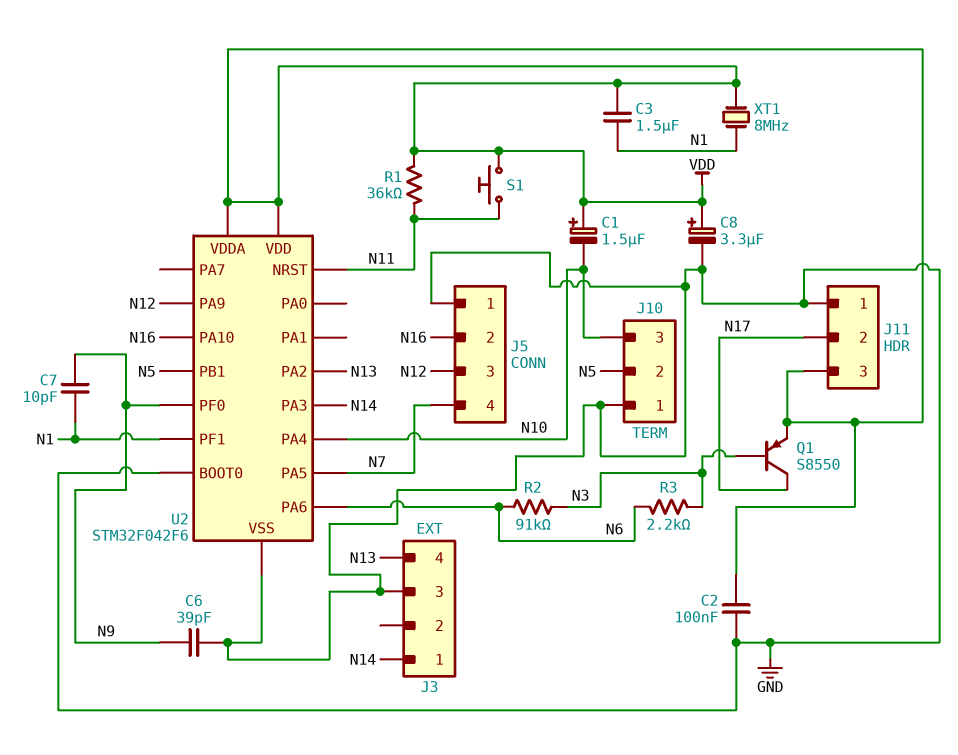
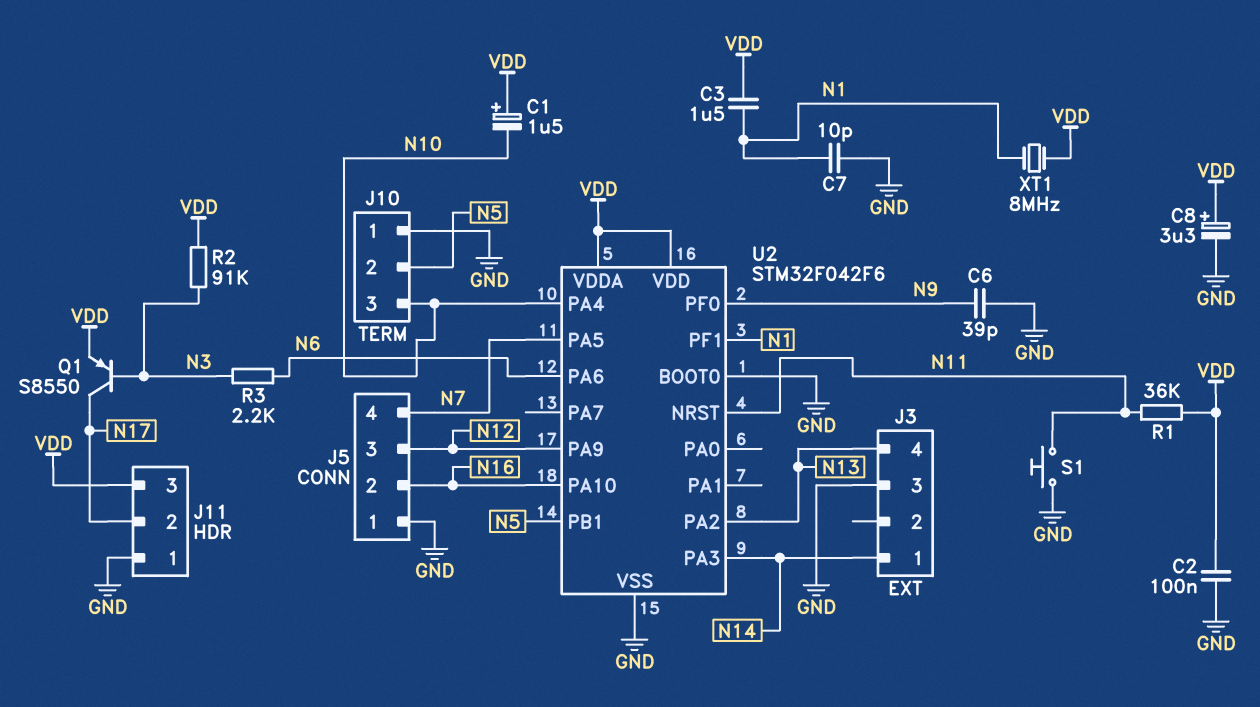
C7: 10pF (N1, N9) -> 10pF (GND, N1)
R2: 91k (N3, N6) -> 91k (N3, VDD)
S1: button (N11, VDD) -> button (GND, N11)

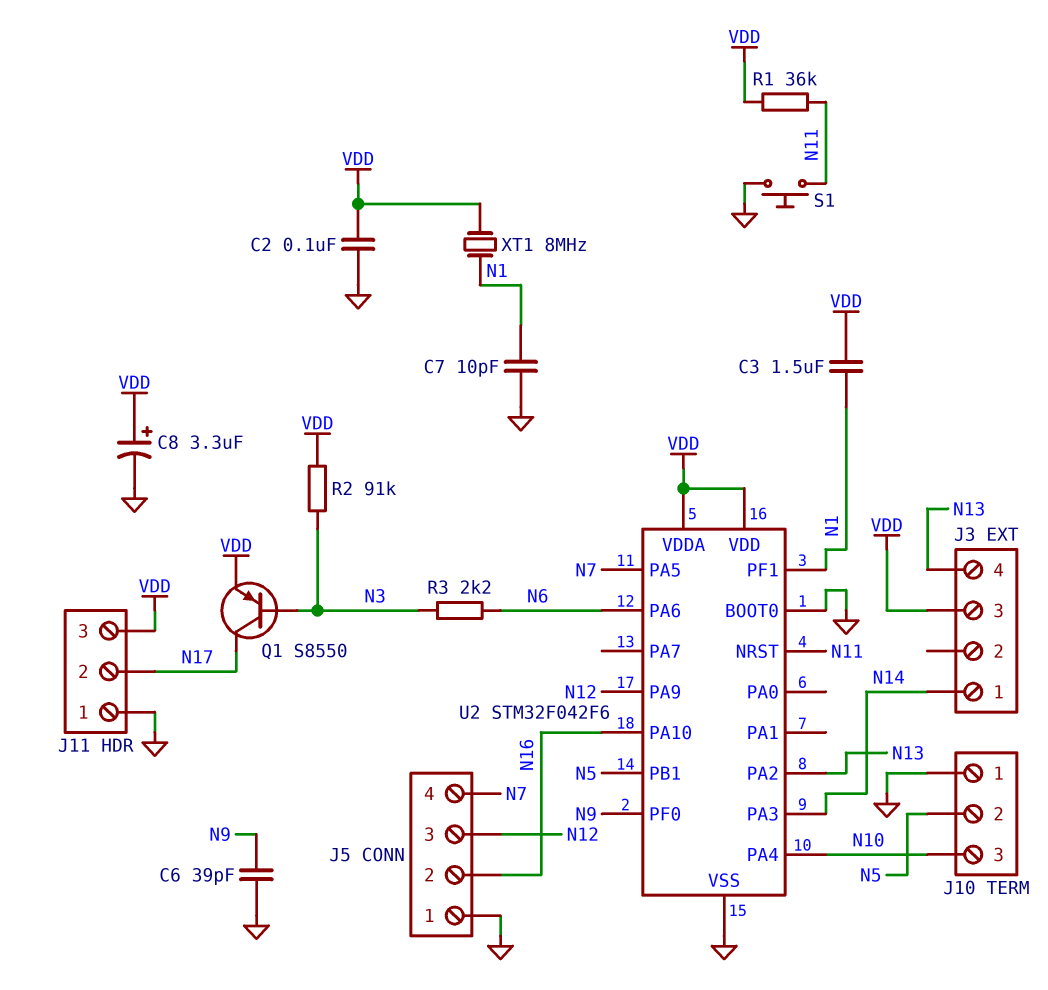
C1: 1.5uF (plus VDD, minus N10) -> none
J3 pin 3: GND -> VDD

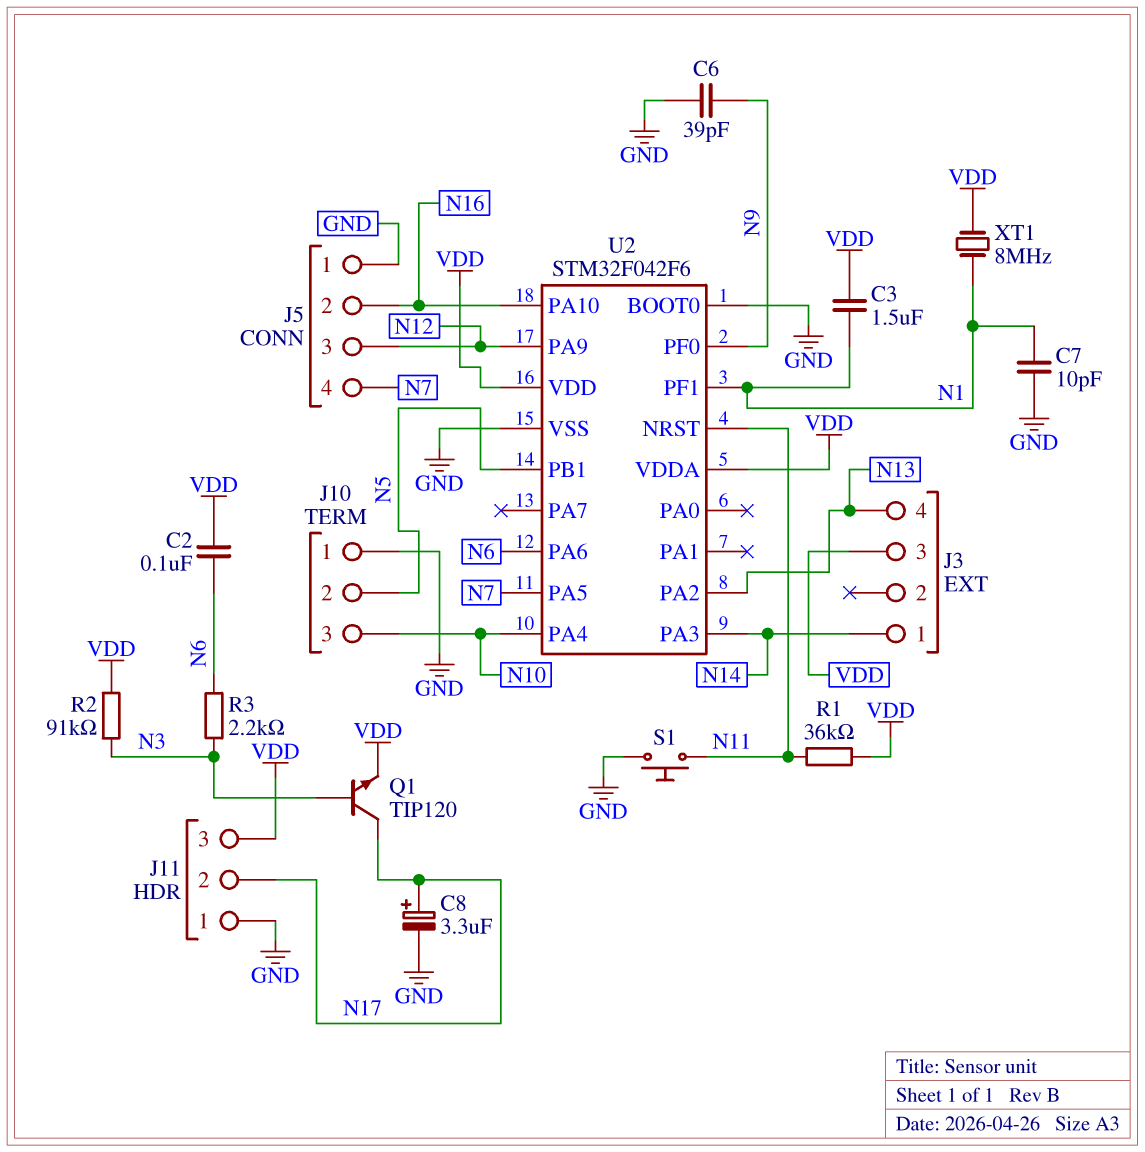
C2: 100nF (GND, VDD) -> 100nF (N6, VDD)
C8: 3.3uF (plus VDD, minus GND) -> 3.3uF (plus N17, minus GND)
Q1: PNP S8550 (B N3, C N17, E VDD) -> NPN TIP120 (B N3, C N17, E VDD)

